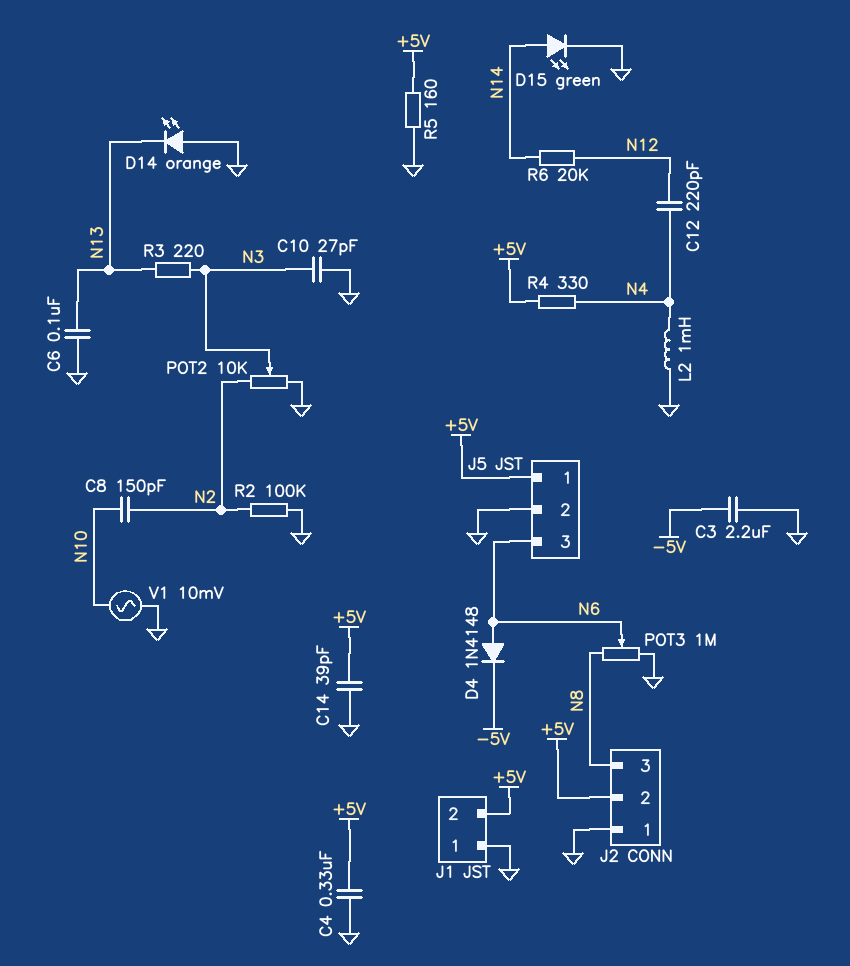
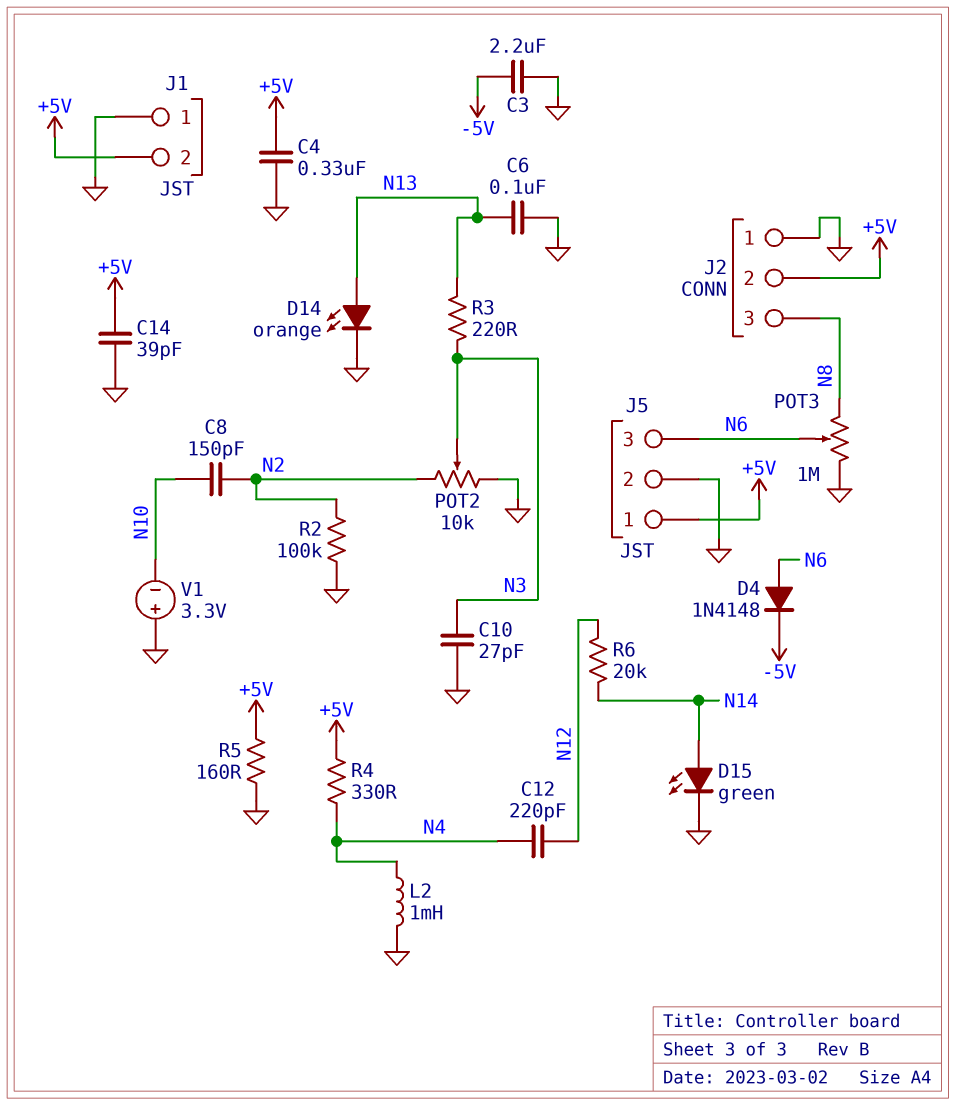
D14: LED orange (A GND, K N13) -> LED orange (A N13, K GND)
V1: AC 10mV (GND, N10) -> 3.3V (plus GND, minus N10)

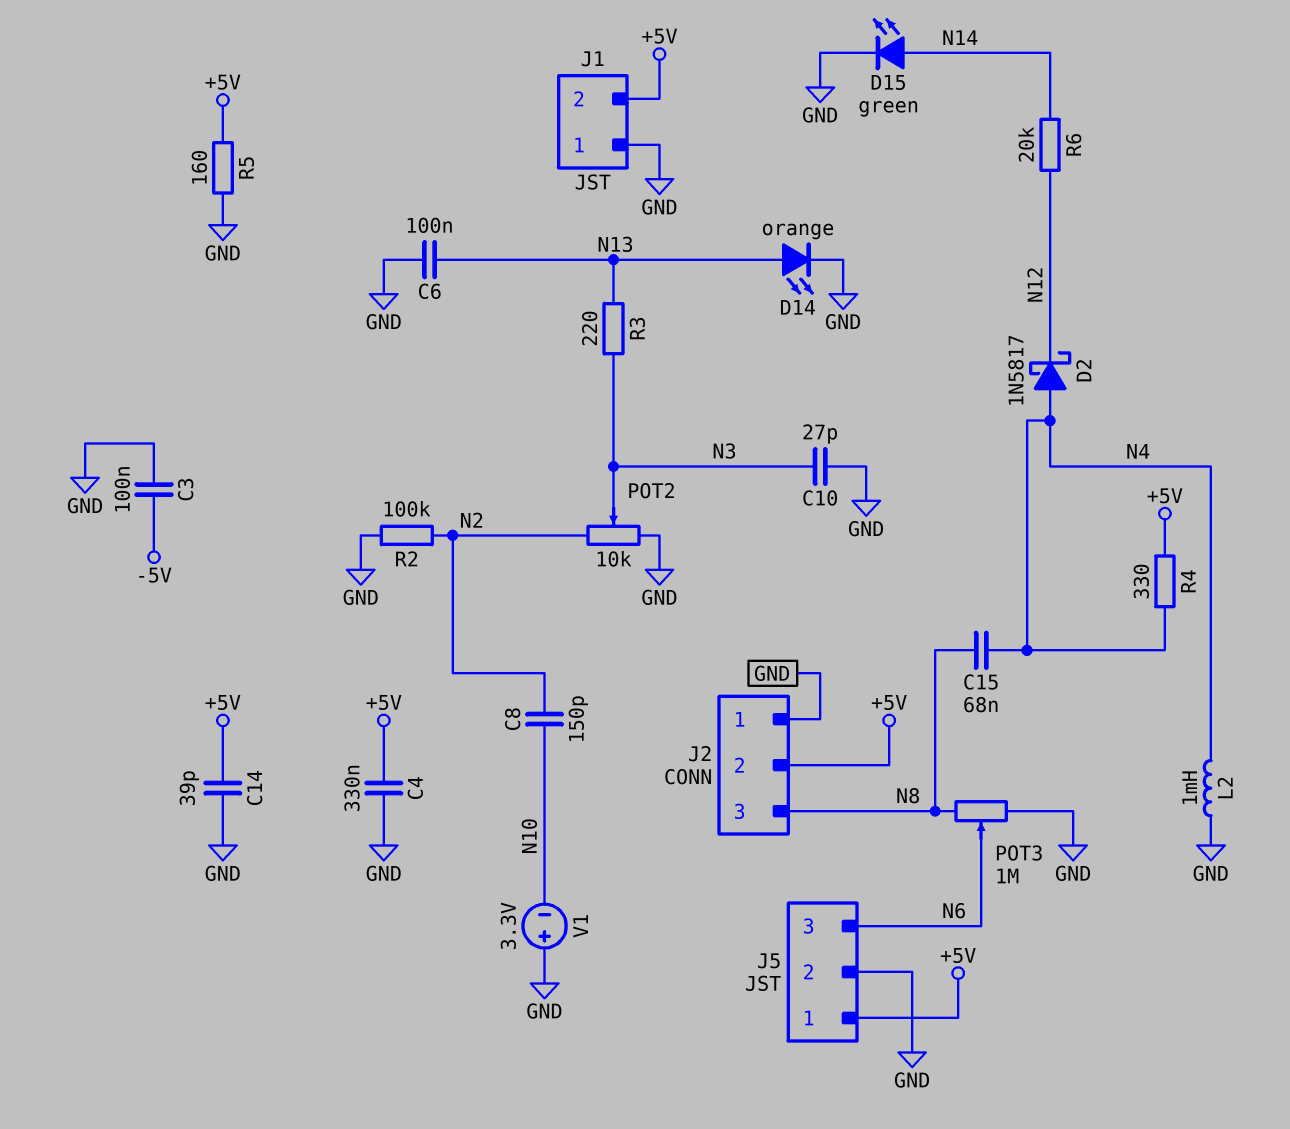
C3: 2.2uF (-5V, GND) -> 100nF (-5V, GND)
C12: 220pF (N4, N12) -> none
C15: none -> 68nF (N4, N8)
D2: none -> schottky 1N5817 (A N4, K N12)
D4: diode 1N4148 (A N6, K -5V) -> none

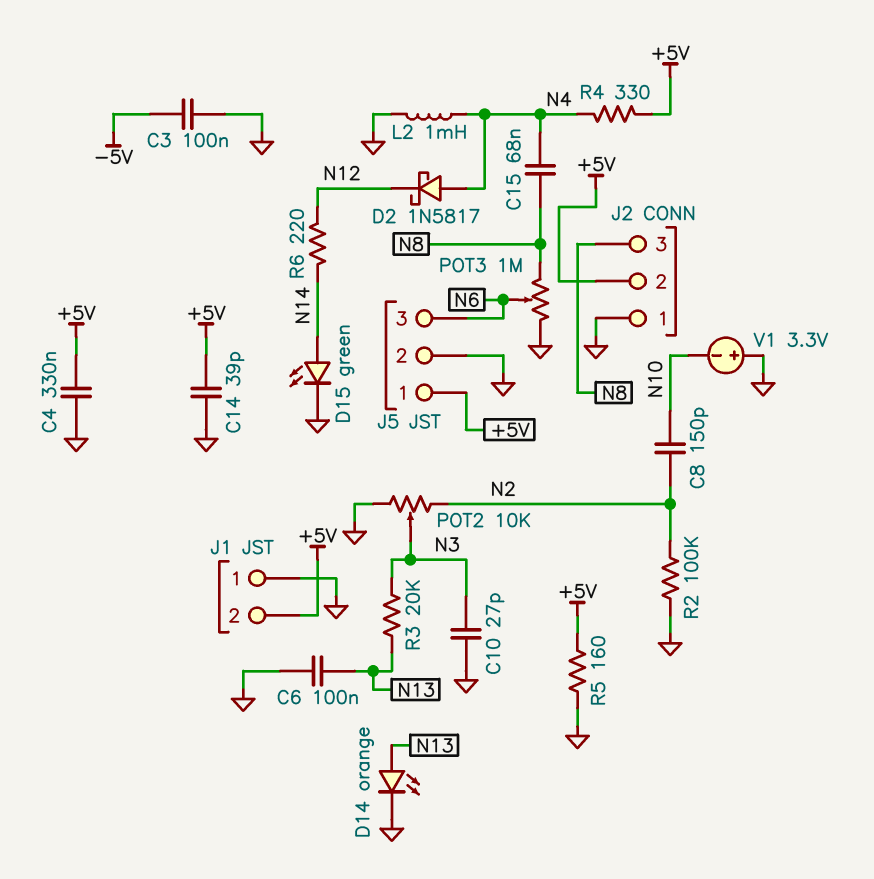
R3: 220 (N3, N13) -> 20k (N3, N13)
R6: 20k (N12, N14) -> 220 (N12, N14)

